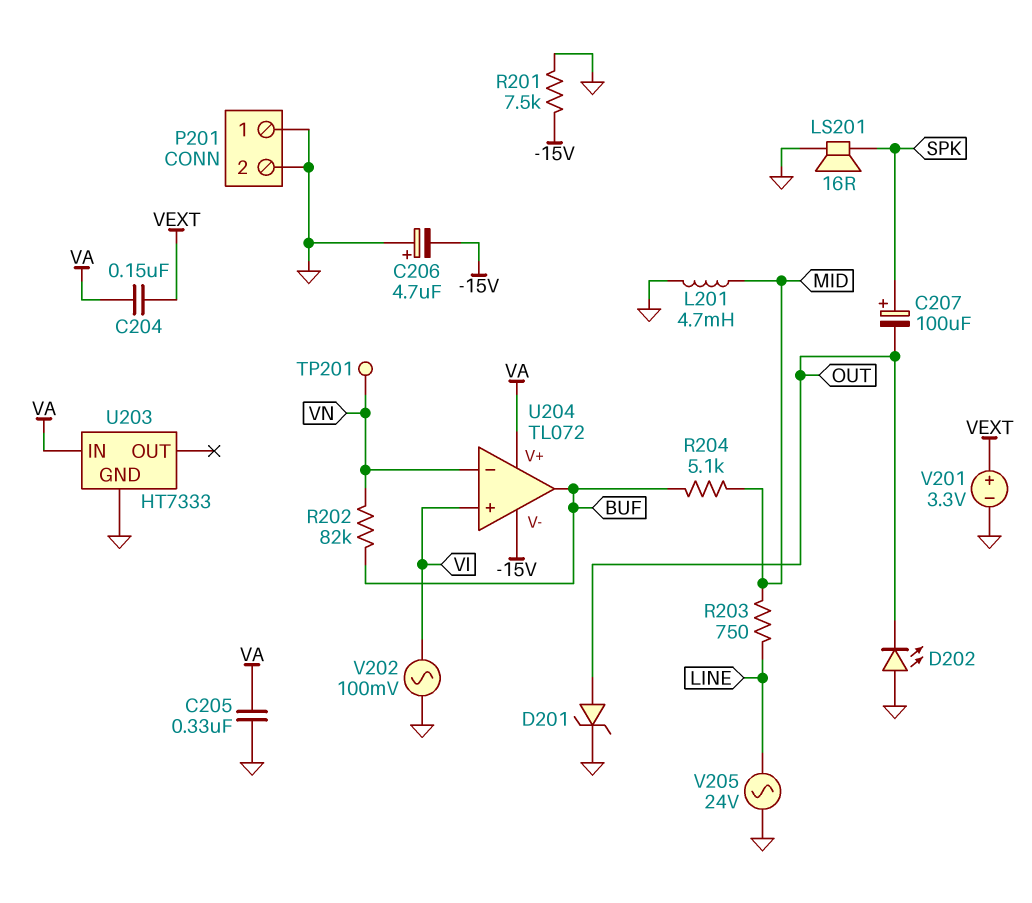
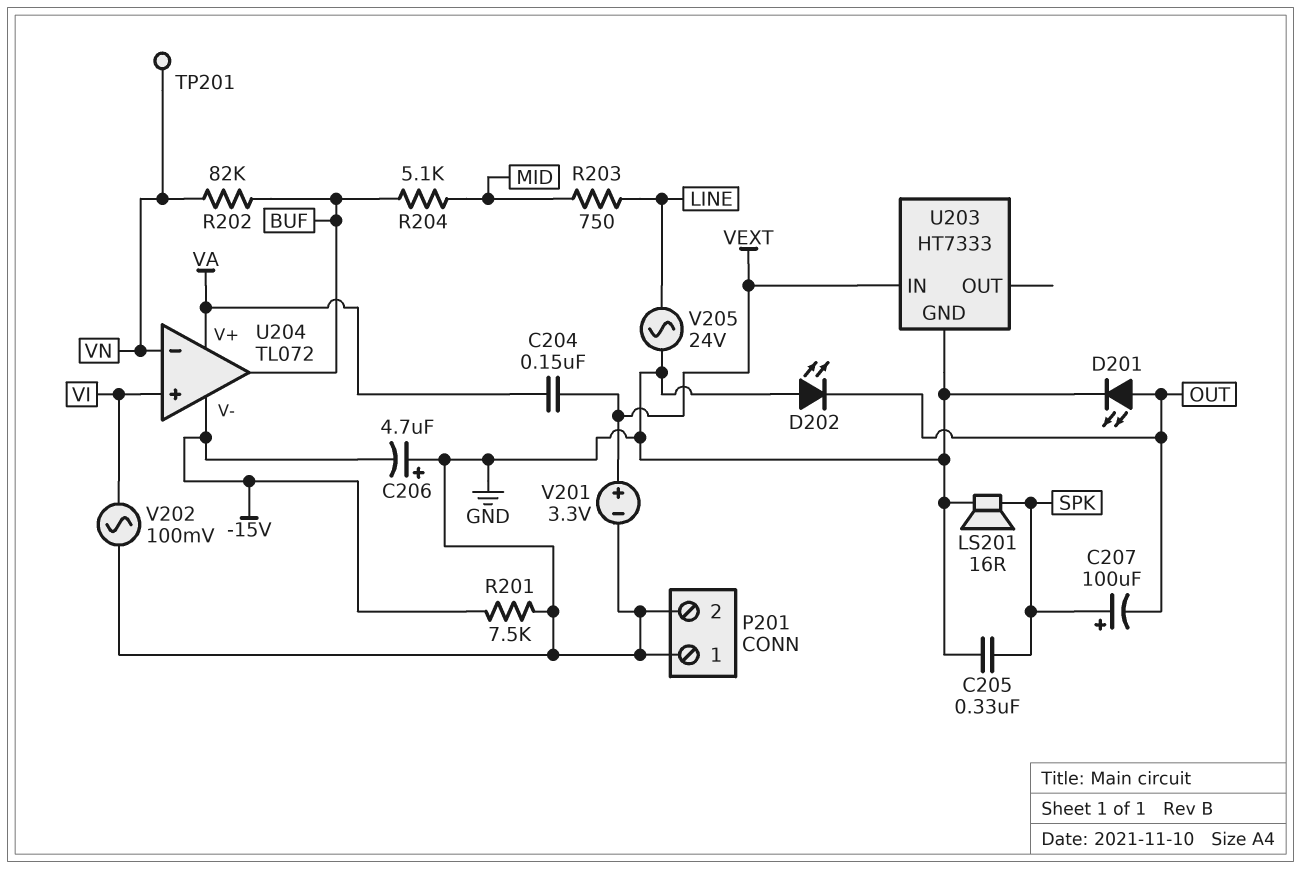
C205: 330nF (GND, VA) -> 330nF (GND, SPK)
D201: zener (A OUT, K GND) -> LED (A OUT, K GND)
L201: 4.7mH (GND, MID) -> none
U203 pin IN: VA -> VEXT

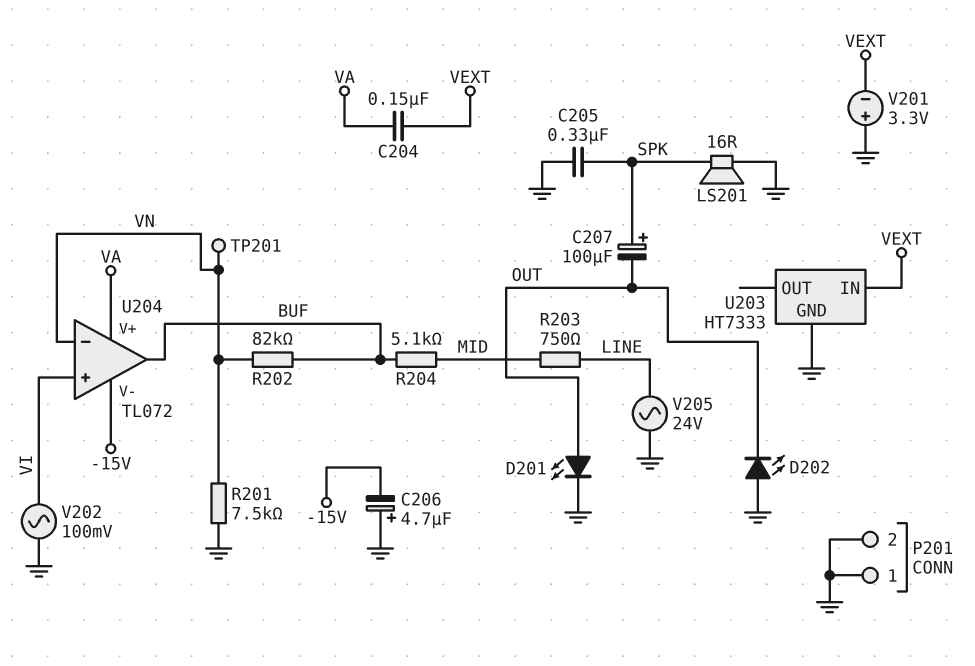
R201: 7.5k (-15V, GND) -> 7.5k (GND, VN)
V201: 3.3V (plus VEXT, minus GND) -> 3.3V (plus GND, minus VEXT)

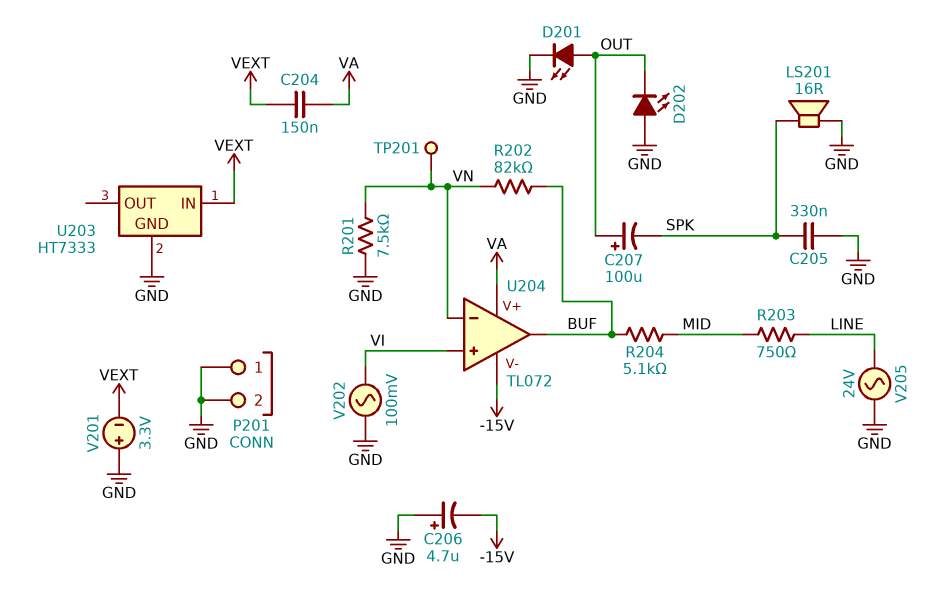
C207: 100uF (plus SPK, minus OUT) -> 100uF (plus OUT, minus SPK)

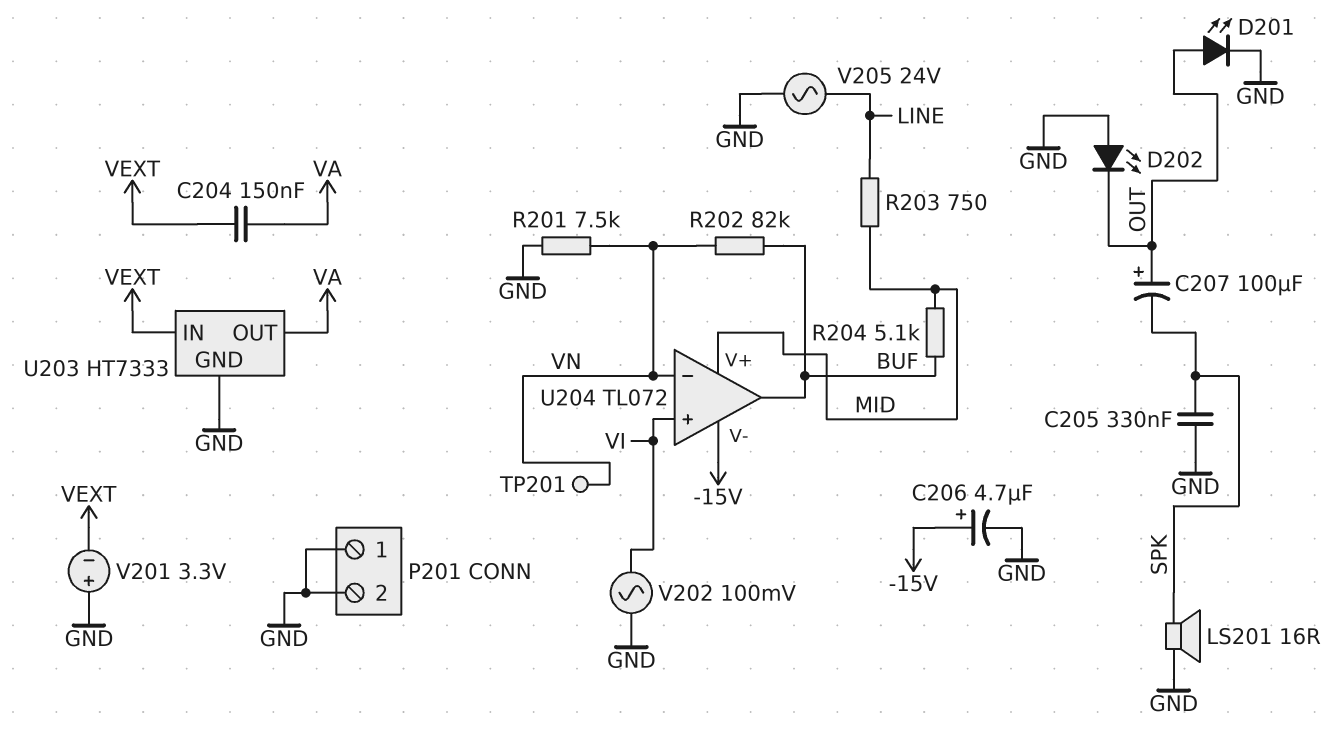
C206: 4.7uF (plus GND, minus -15V) -> 4.7uF (plus -15V, minus GND)
U203 pin OUT: none -> VA
U204 pin V+: VA -> MID

